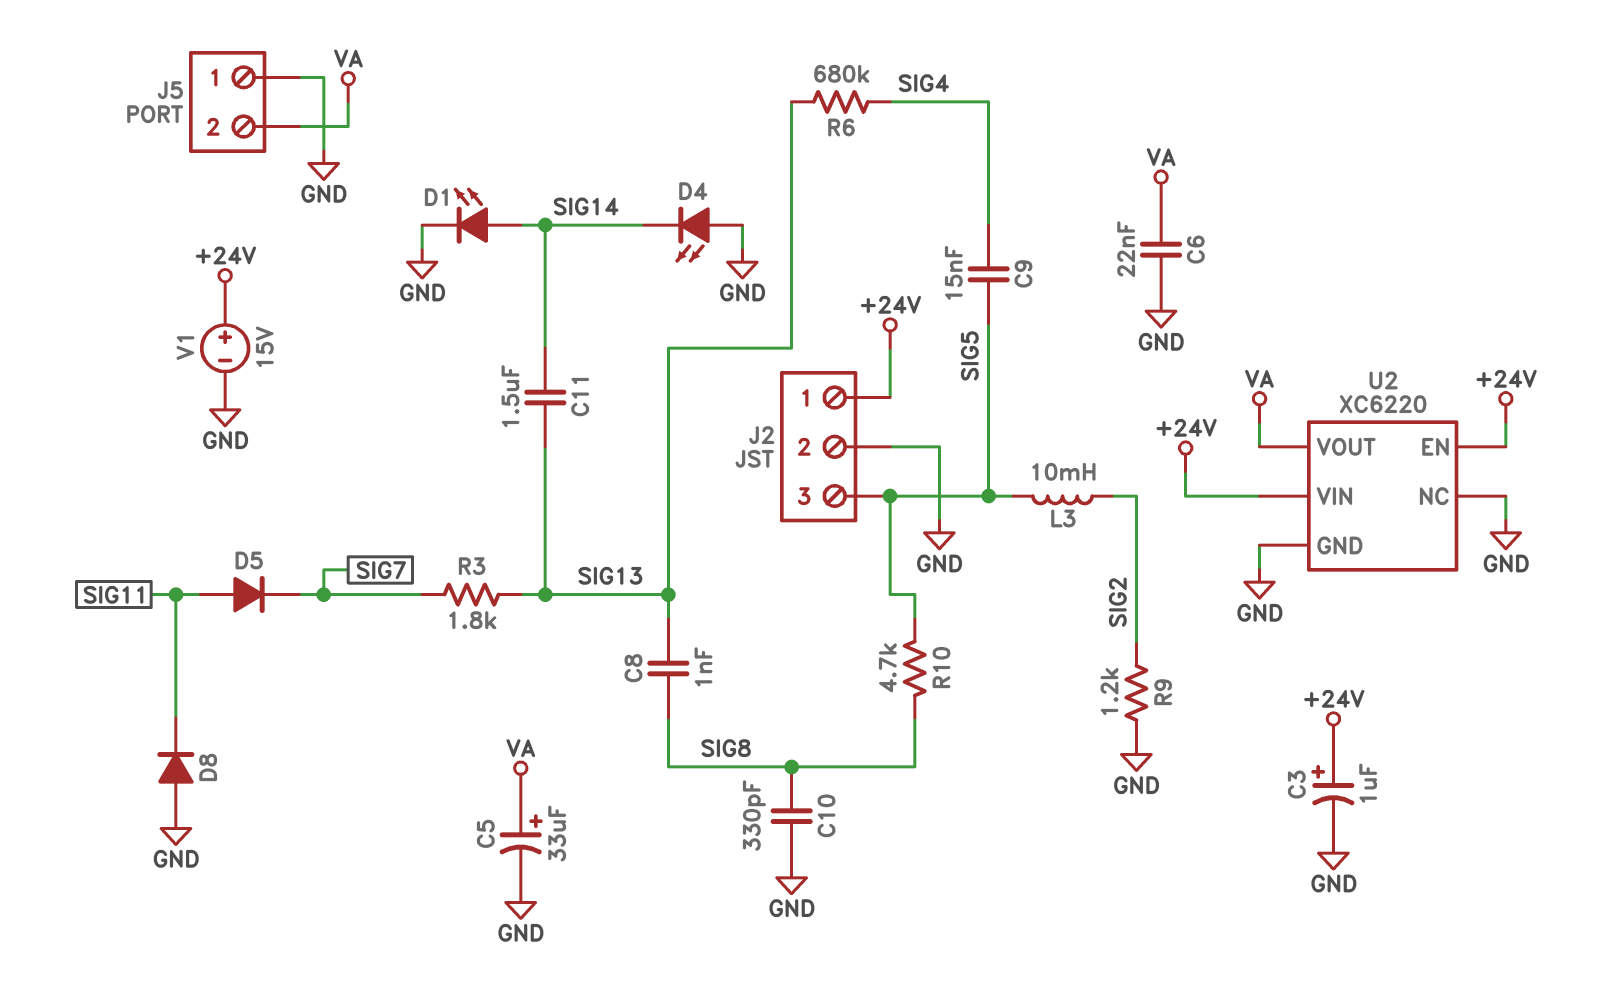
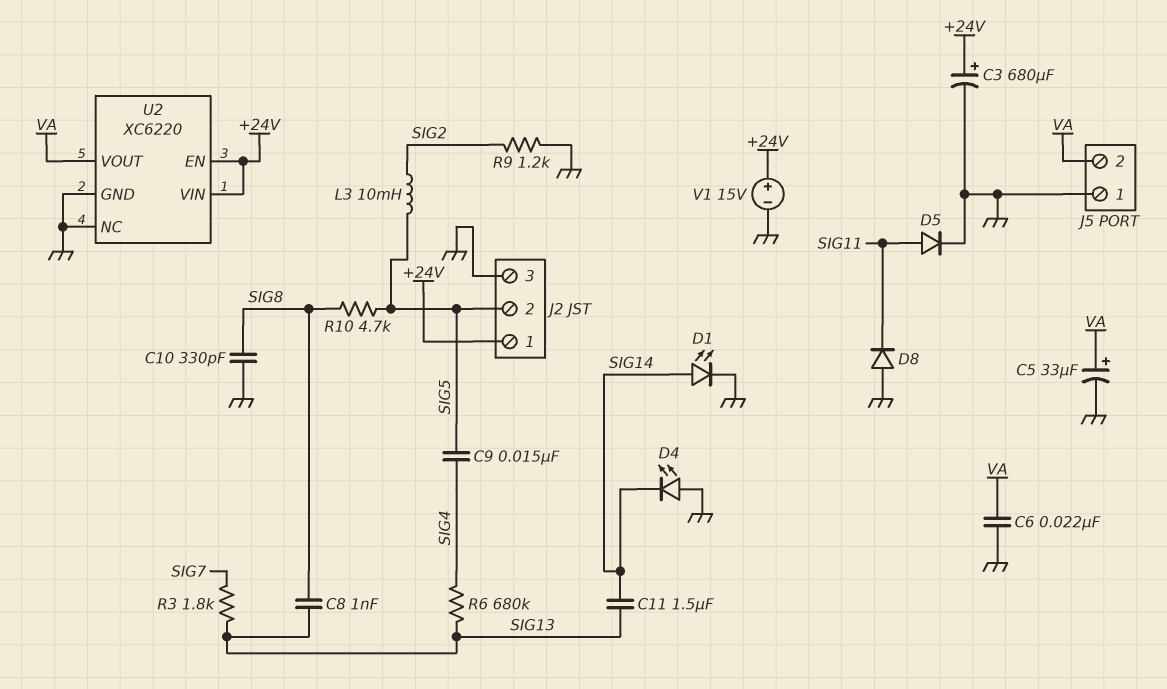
C3: 1uF (plus +24V, minus GND) -> 680uF (plus +24V, minus GND)
D5: diode (A SIG11, K SIG7) -> diode (A SIG11, K GND)
J2 pin 2: GND -> SIG5
J2 pin 3: SIG5 -> GND

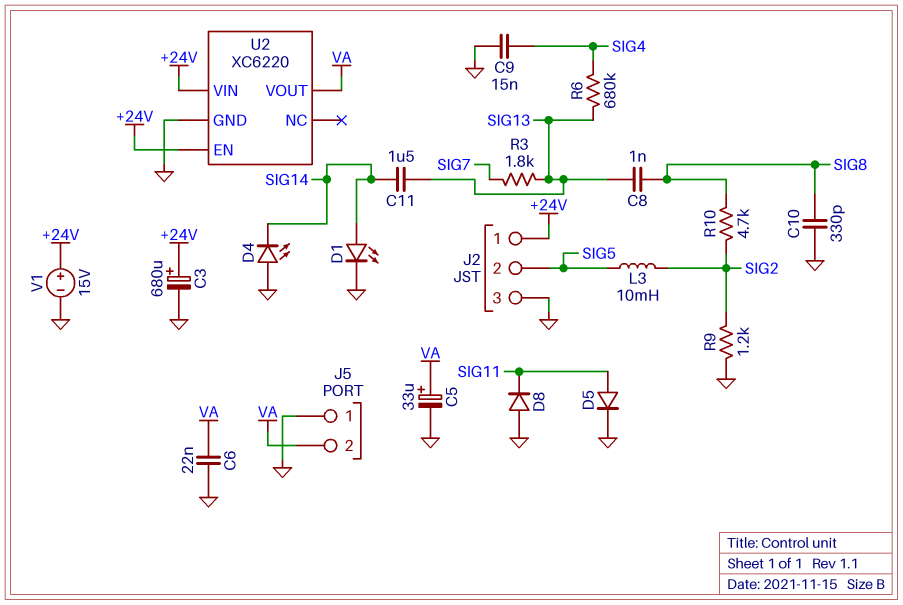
C9: 15nF (SIG4, SIG5) -> 15nF (GND, SIG4)
R10: 4.7k (SIG5, SIG8) -> 4.7k (SIG2, SIG8)
U2 pin NC: GND -> none

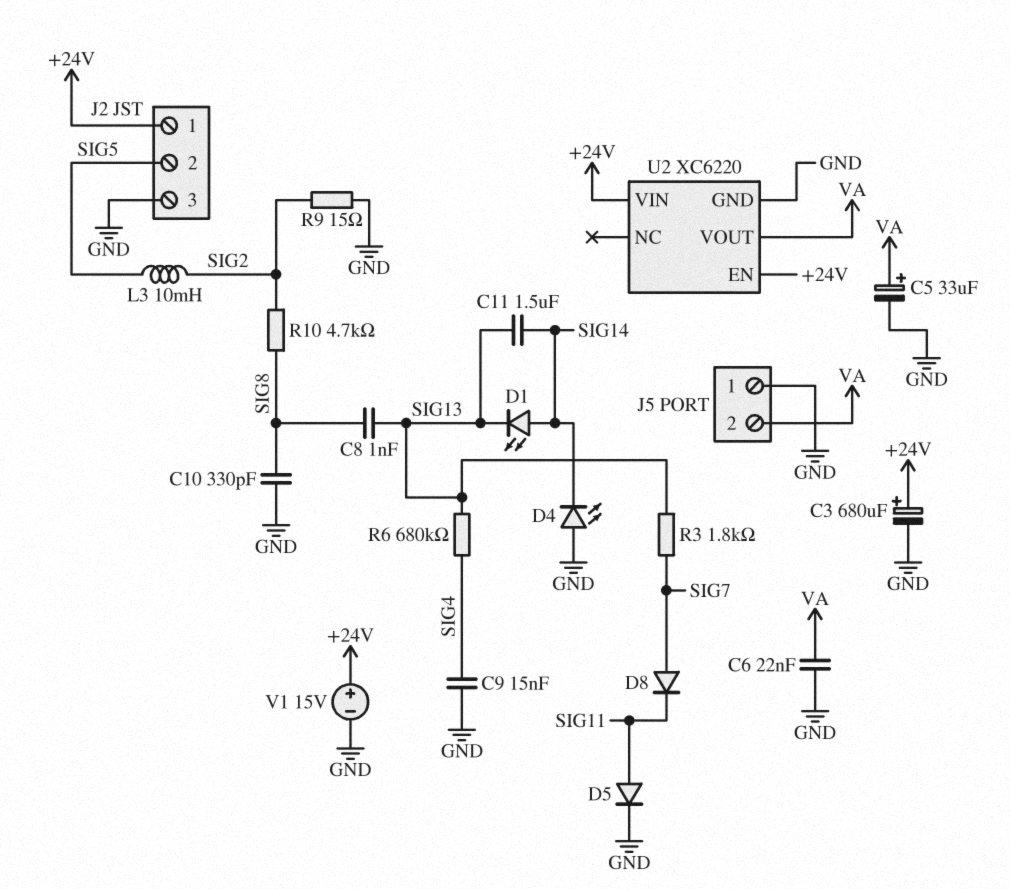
D1: LED (A SIG14, K GND) -> LED (A SIG14, K SIG13)
D8: diode (A GND, K SIG11) -> diode (A SIG7, K SIG11)
R9: 1.2k (GND, SIG2) -> 15 (GND, SIG2)

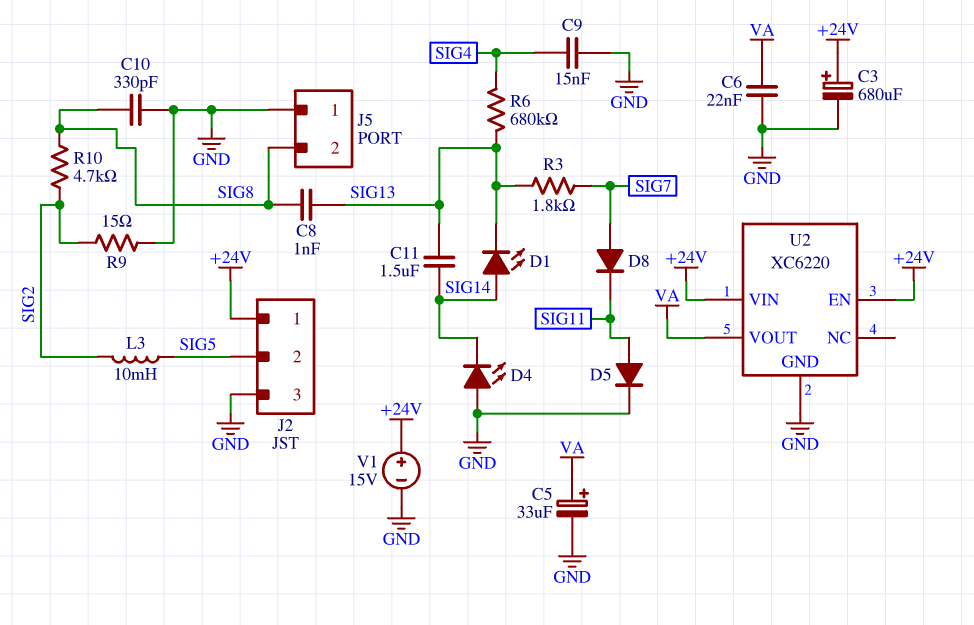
J5 pin 2: VA -> SIG8

